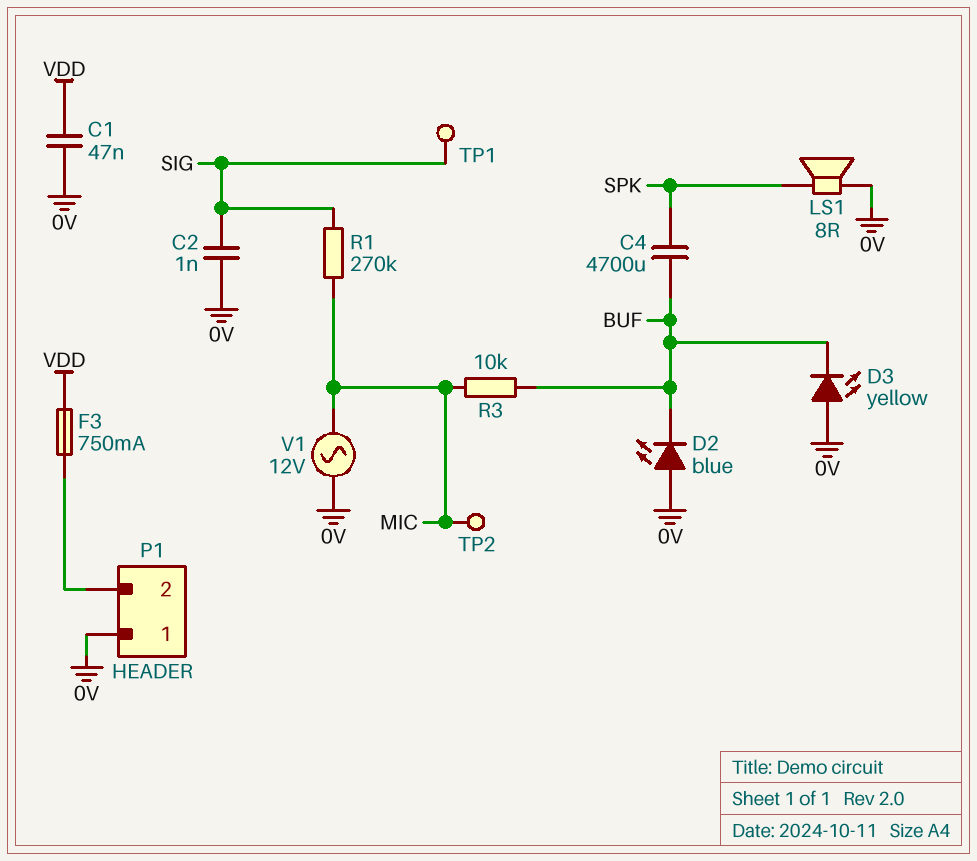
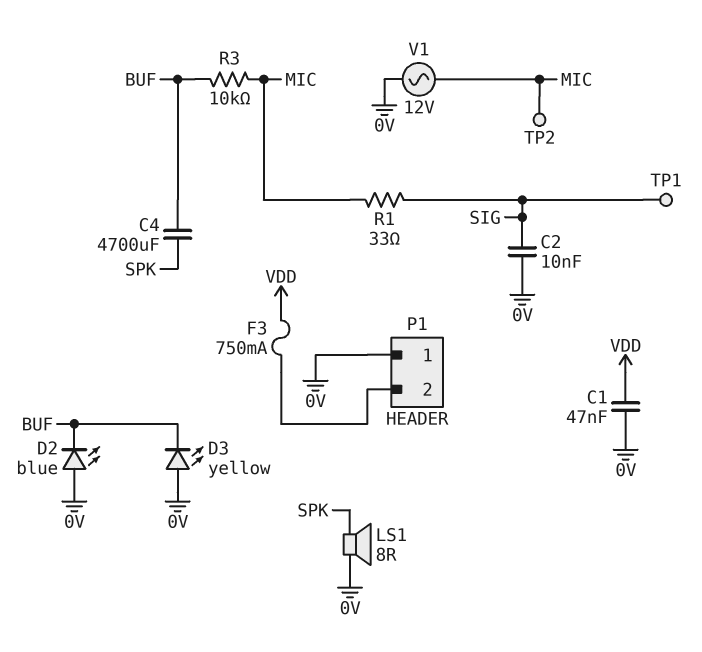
C2: 1nF (0V, SIG) -> 10nF (0V, SIG)
R1: 270k (MIC, SIG) -> 33 (MIC, SIG)

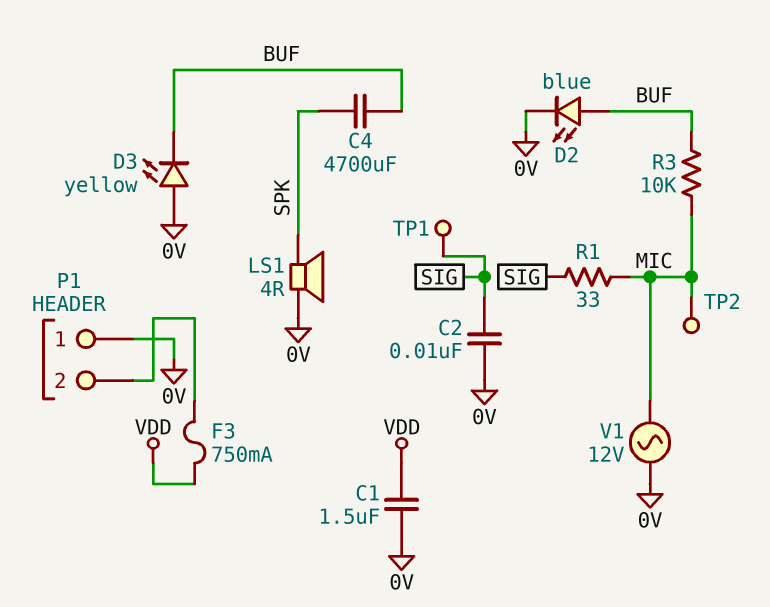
C1: 47nF (0V, VDD) -> 1.5uF (0V, VDD)
D2: LED blue (A 0V, K BUF) -> LED blue (A BUF, K 0V)
LS1: speaker 8R (0V, SPK) -> speaker 4R (0V, SPK)

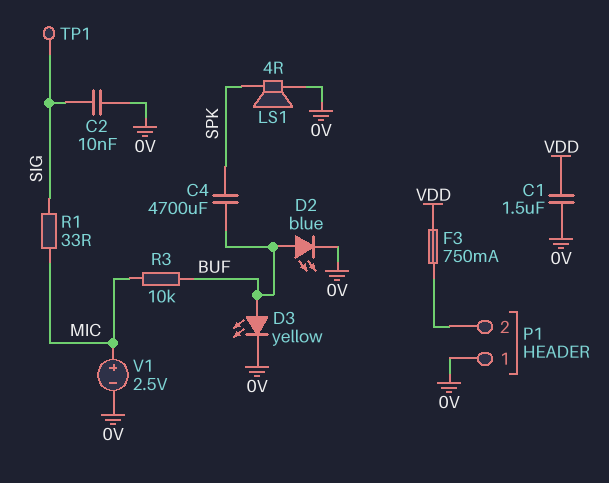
D3: LED yellow (A 0V, K BUF) -> LED yellow (A BUF, K 0V)
TP2: test point (MIC) -> none
V1: AC 12V (0V, MIC) -> 2.5V (plus MIC, minus 0V)

